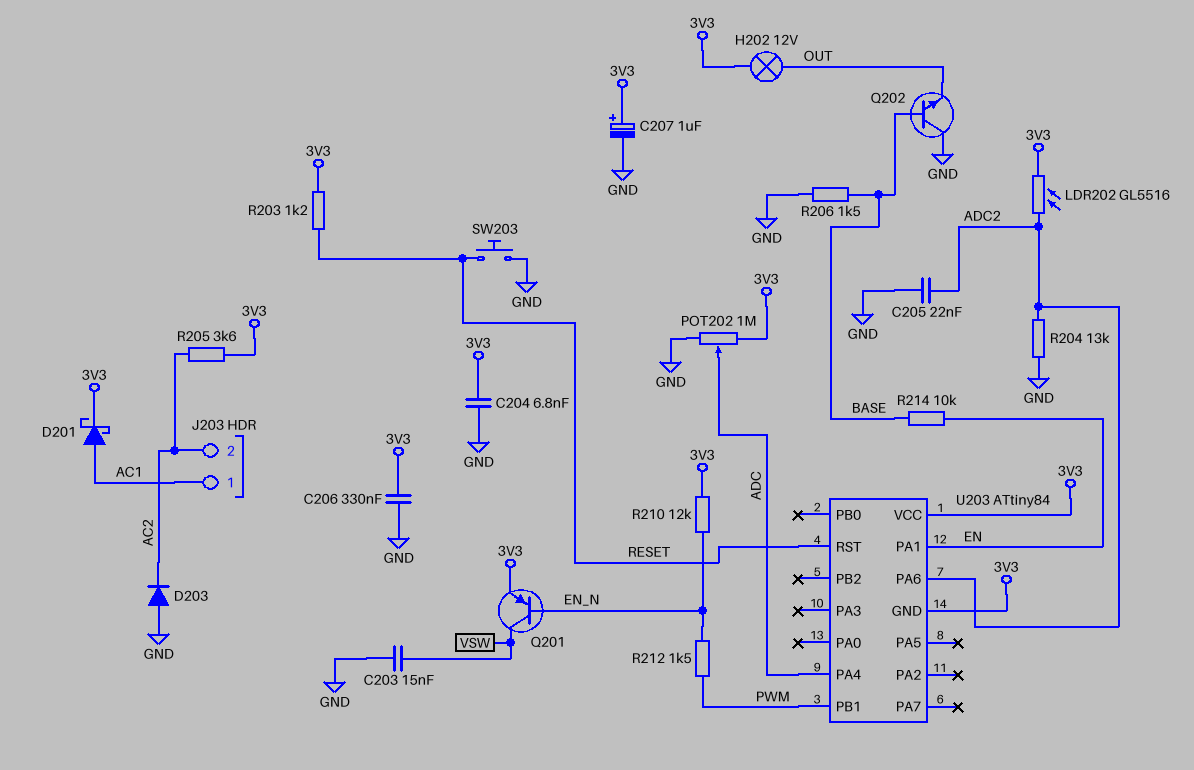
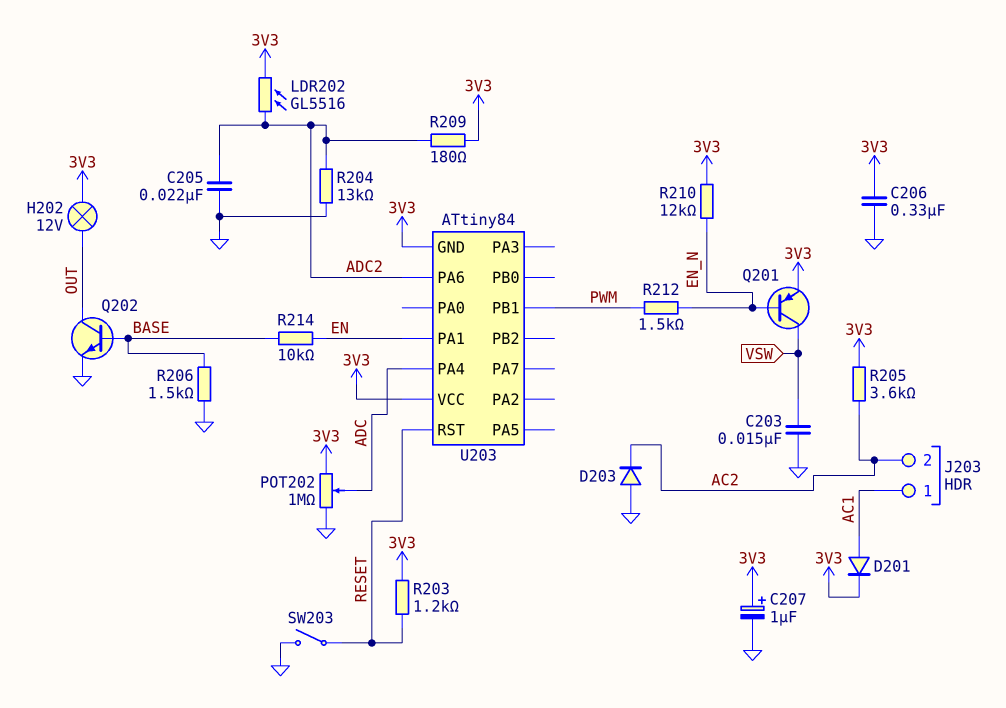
C204: 6.8nF (3V3, GND) -> none
D201: schottky (A AC1, K 3V3) -> diode (A AC1, K 3V3)
Q202: NPN (B BASE, C GND, E OUT) -> NPN (B BASE, C OUT, E GND)
R209: none -> 180 (3V3, ADC2)
SW203: button (GND, RESET) -> switch (GND, RESET)

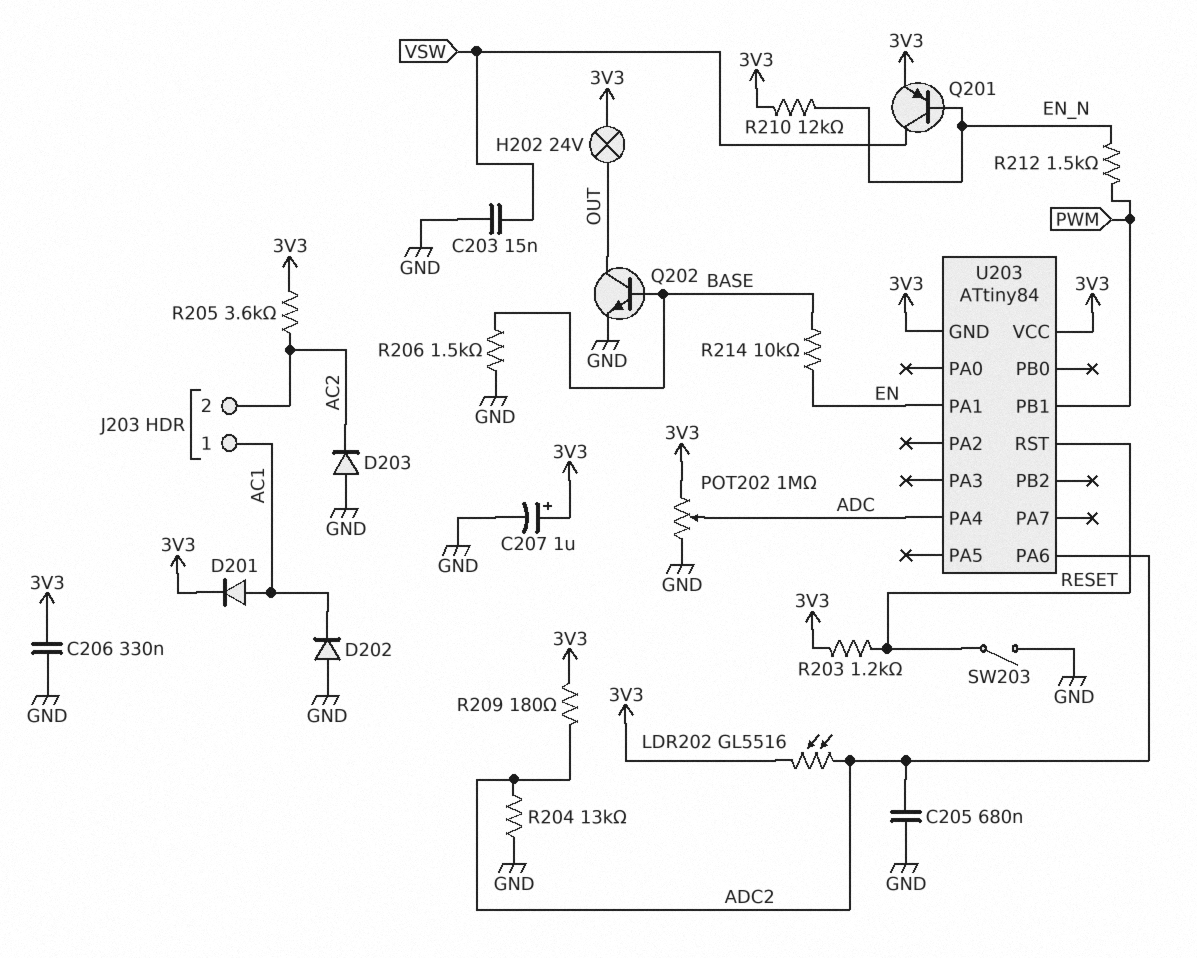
C205: 22nF (ADC2, GND) -> 680nF (ADC2, GND)
D202: none -> diode (A GND, K AC1)
H202: lamp 12V (3V3, OUT) -> lamp 24V (3V3, OUT)

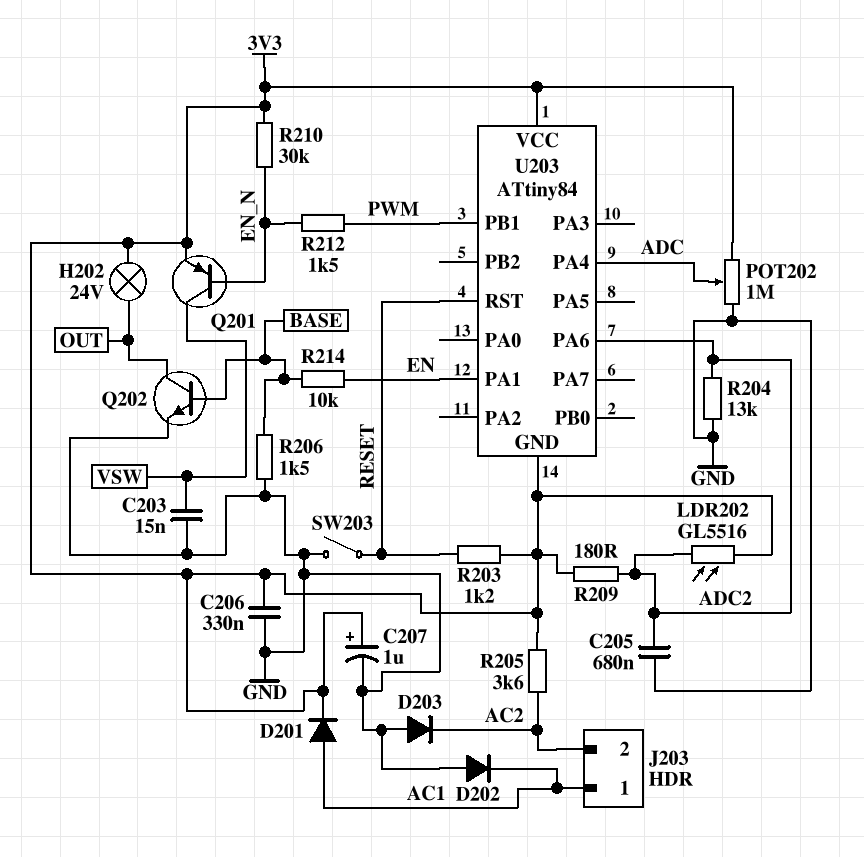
R210: 12k (3V3, EN_N) -> 30k (3V3, EN_N)

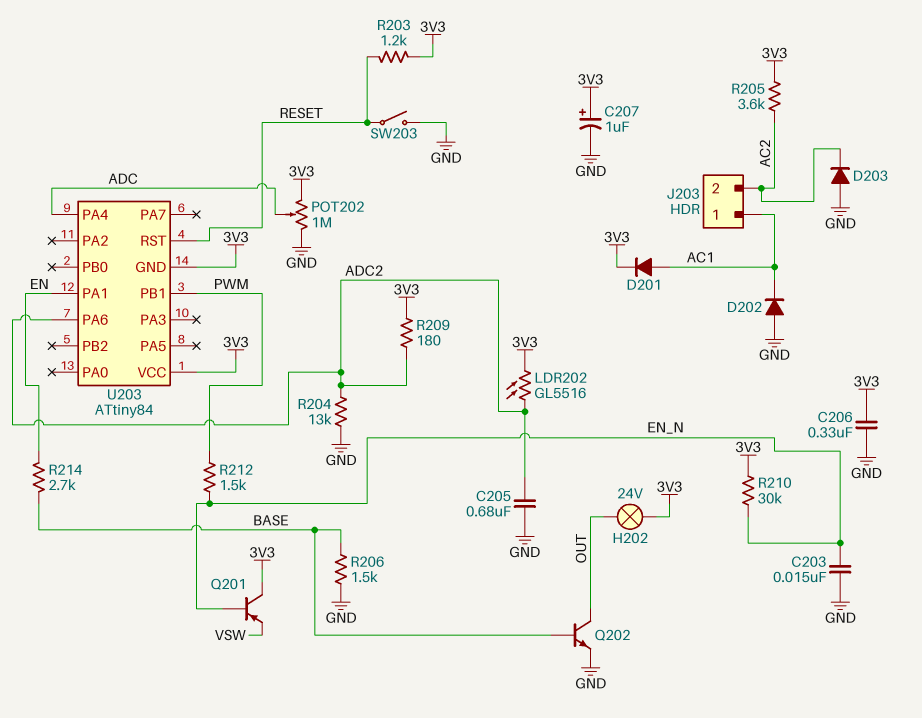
C203: 15nF (GND, VSW) -> 15nF (EN_N, GND)
Q201: PNP (B EN_N, C VSW, E 3V3) -> PNP (B EN_N, C 3V3, E VSW)
R214: 10k (BASE, EN) -> 2.7k (BASE, EN)

